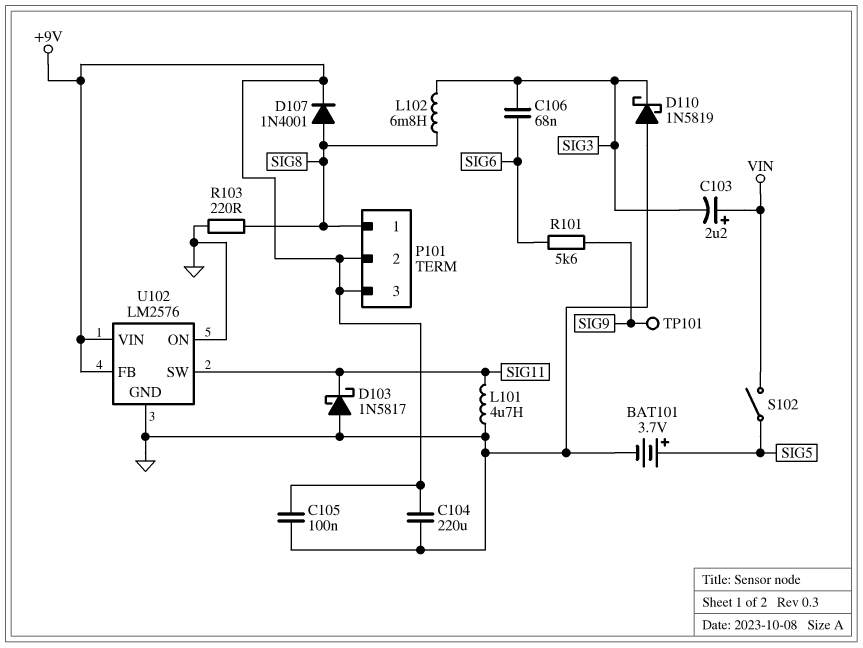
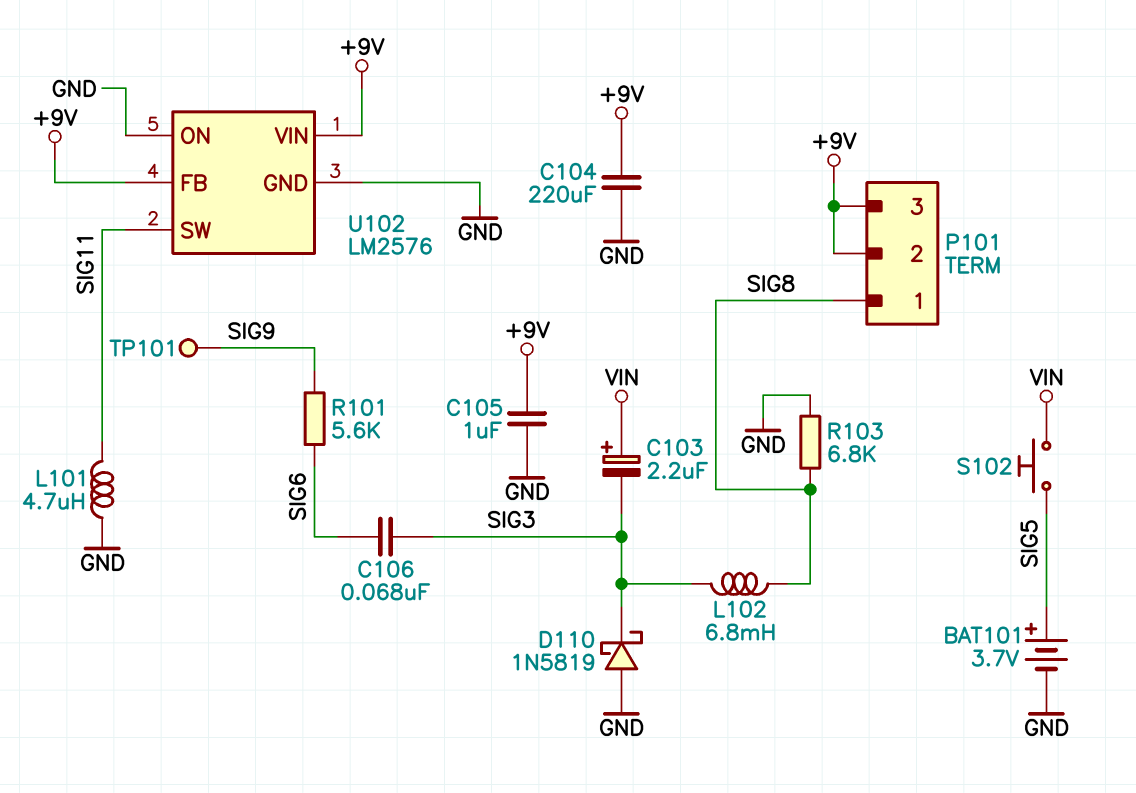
C105: 100nF (+9V, GND) -> 1uF (+9V, GND)
D103: schottky 1N5817 (A GND, K SIG11) -> none
D107: diode 1N4001 (A SIG8, K +9V) -> none
R103: 220 (GND, SIG8) -> 6.8k (GND, SIG8)
S102: switch (SIG5, VIN) -> button (SIG5, VIN)

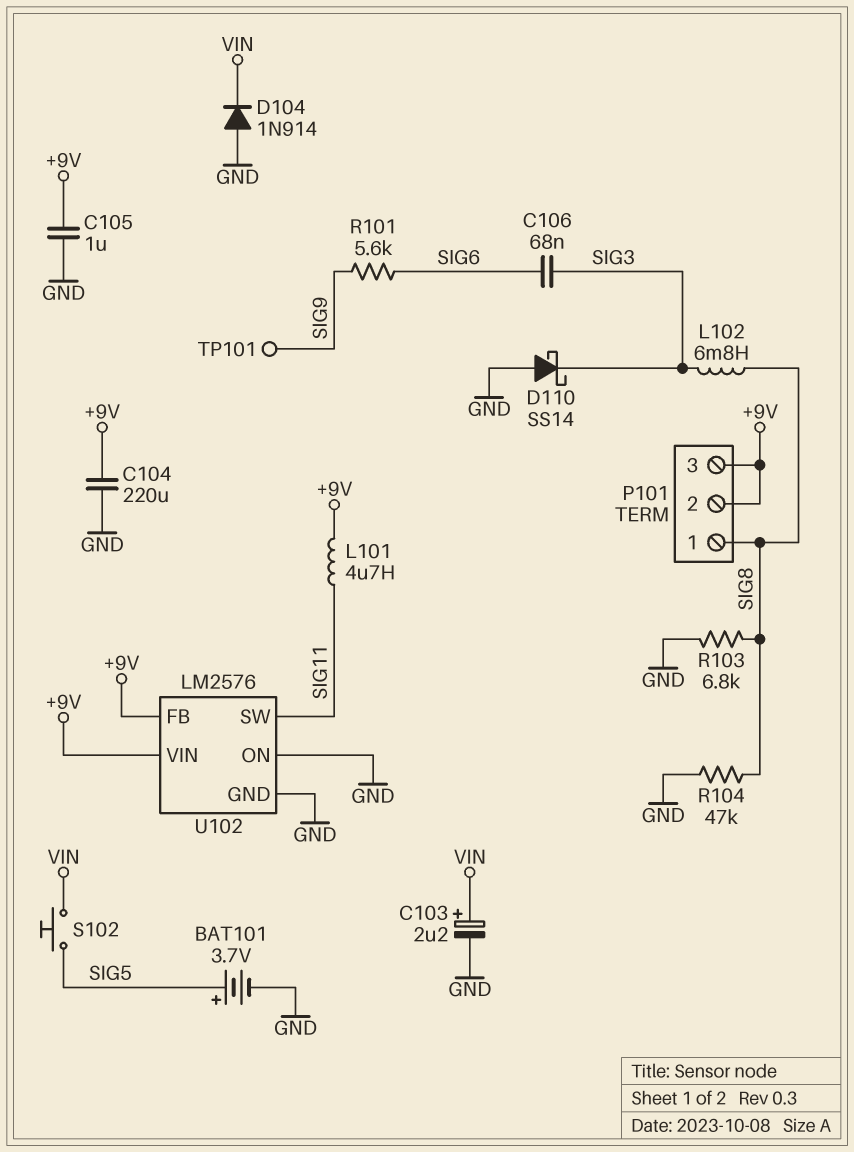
C103: 2.2uF (plus VIN, minus SIG3) -> 2.2uF (plus VIN, minus GND)
D104: none -> diode 1N914 (A GND, K VIN)
D110: schottky 1N5819 (A GND, K SIG3) -> schottky SS14 (A GND, K SIG3)
L101: 4.7uH (GND, SIG11) -> 4.7uH (+9V, SIG11)
R104: none -> 47k (GND, SIG8)

